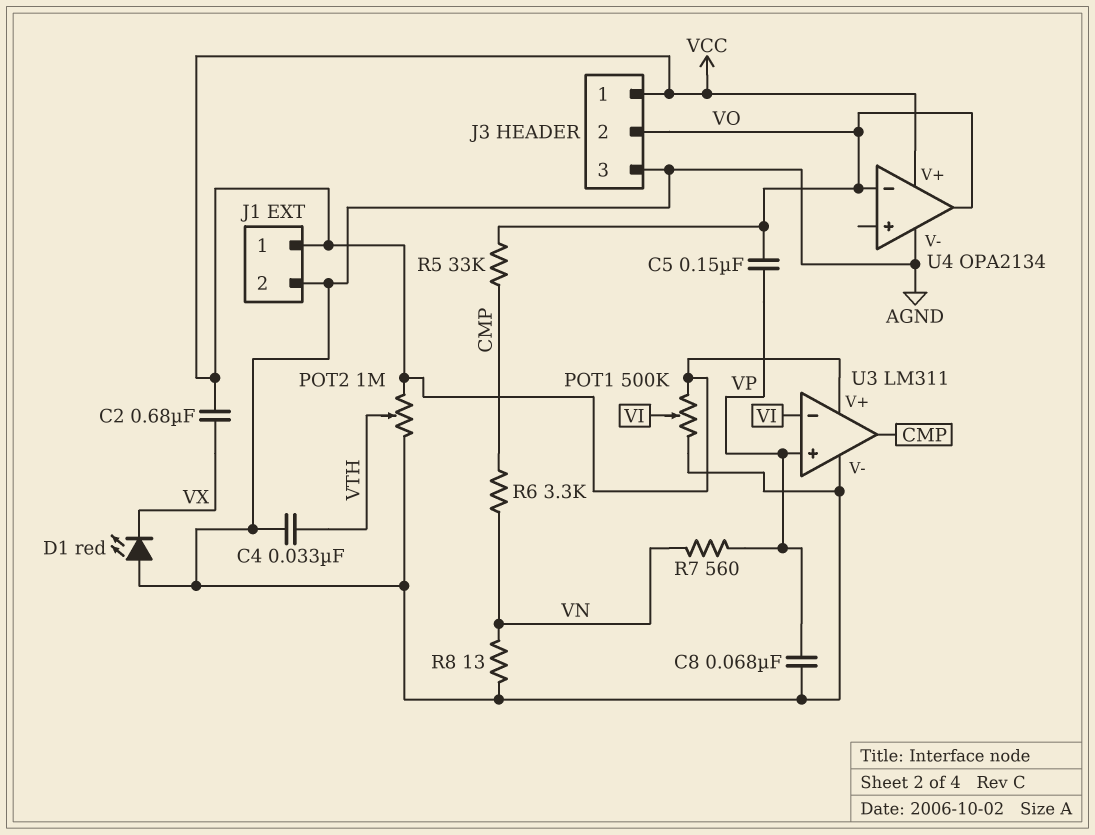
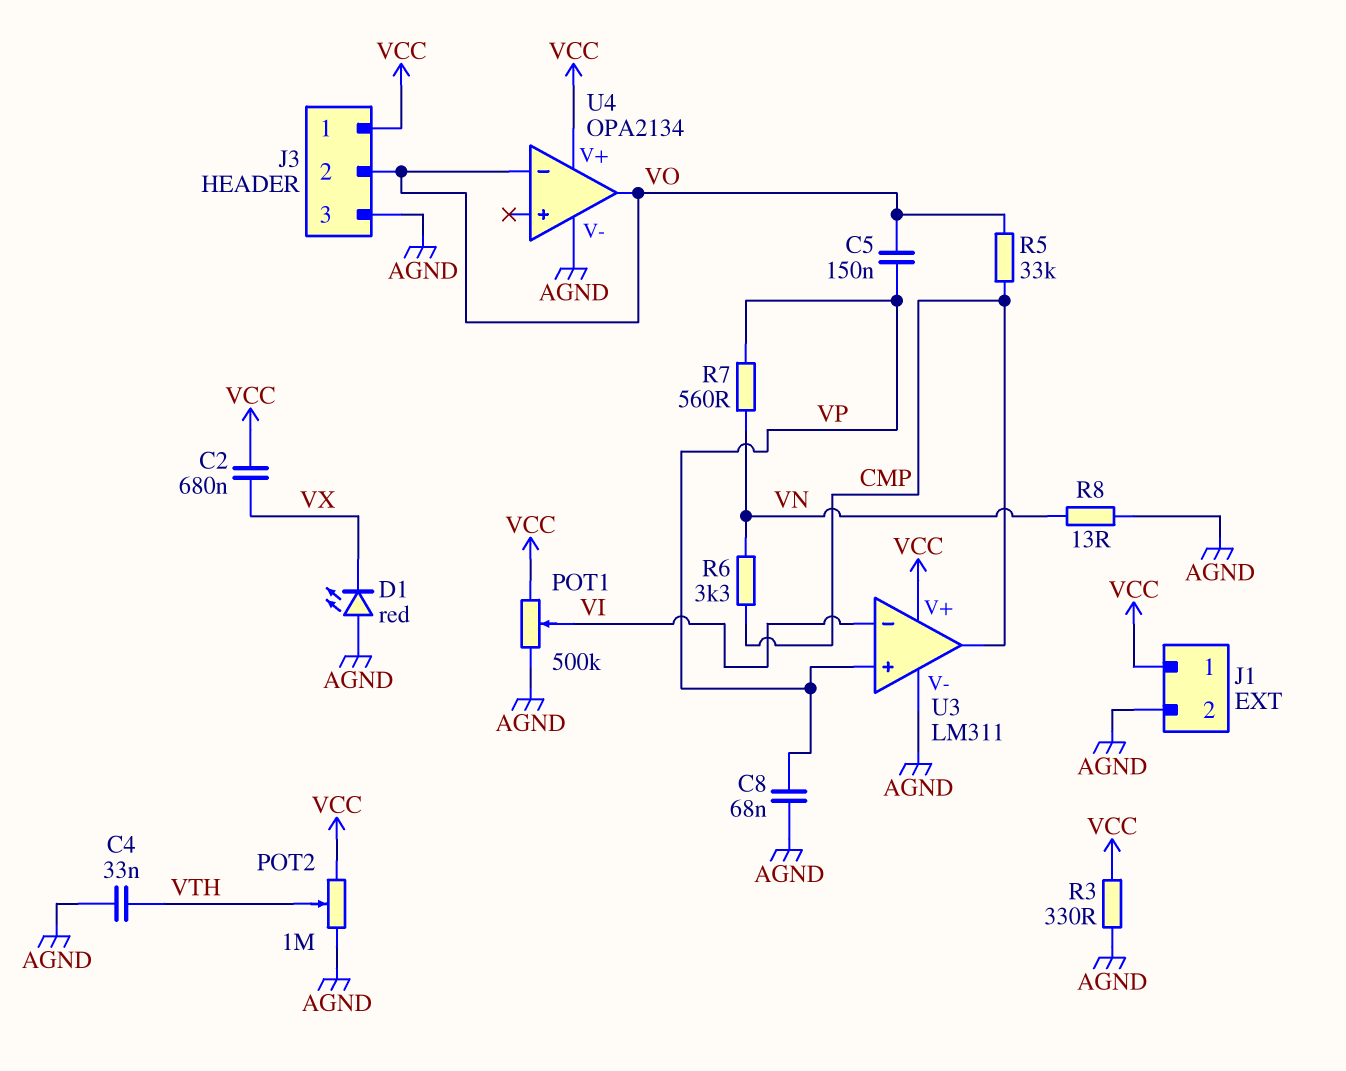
R3: none -> 330 (AGND, VCC)

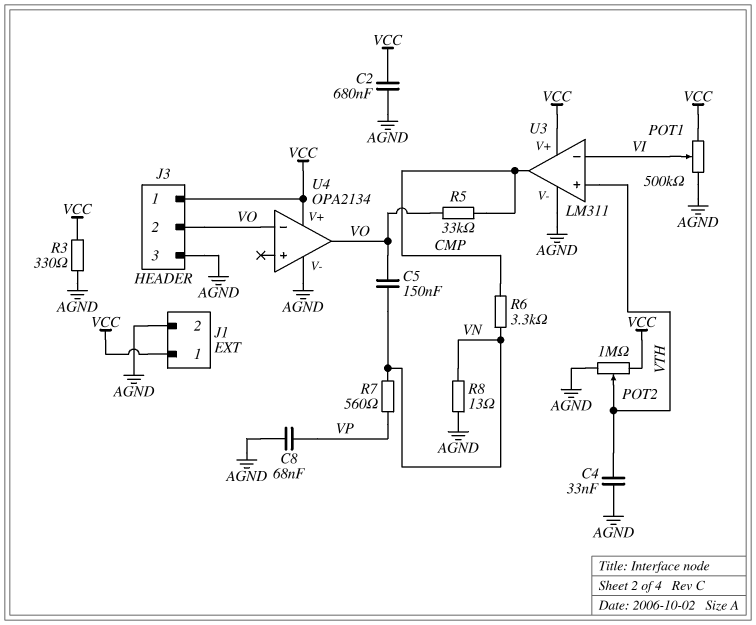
C2: 680nF (VCC, VX) -> 680nF (AGND, VCC)
C5: 150nF (VO, VP) -> 150nF (VN, VO)
D1: LED red (A AGND, K VX) -> none
U3 pin in+: VP -> VTH

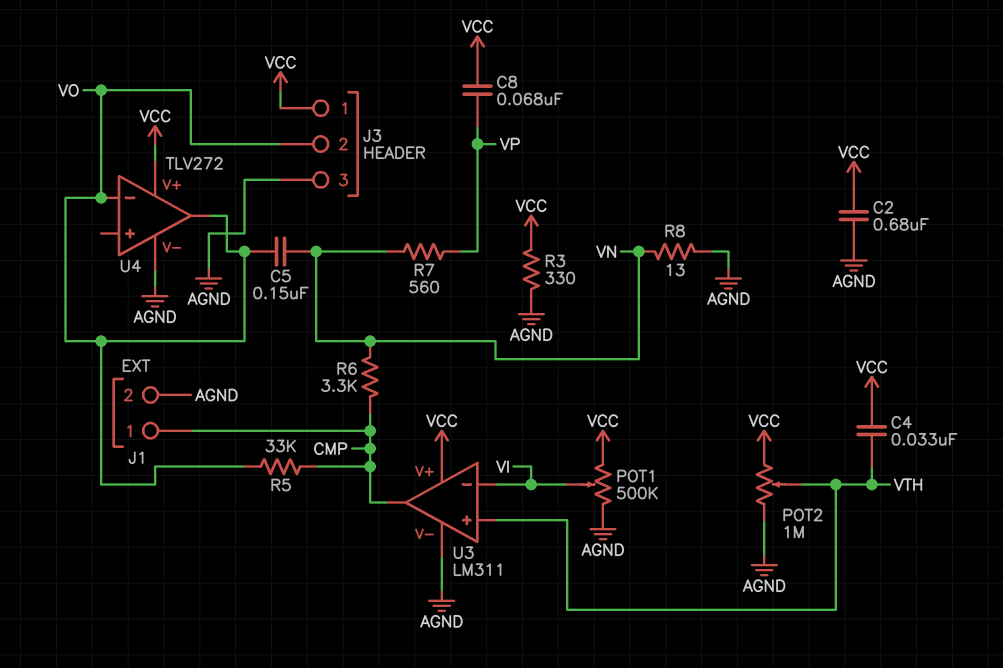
C4: 33nF (AGND, VTH) -> 33nF (VCC, VTH)
C8: 68nF (AGND, VP) -> 68nF (VCC, VP)
J1 pin 1: VCC -> CMP
U4: OPA2134 -> TLV272

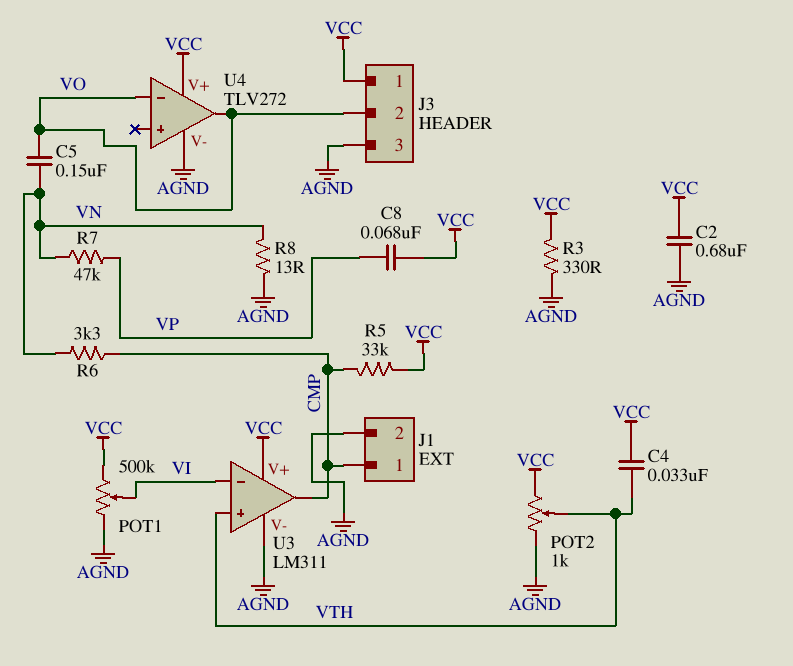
POT2: 1M (AGND, VCC, wiper VTH) -> 1k (AGND, VCC, wiper VTH)
R5: 33k (CMP, VO) -> 33k (CMP, VCC)
R7: 560 (VN, VP) -> 47k (VN, VP)

